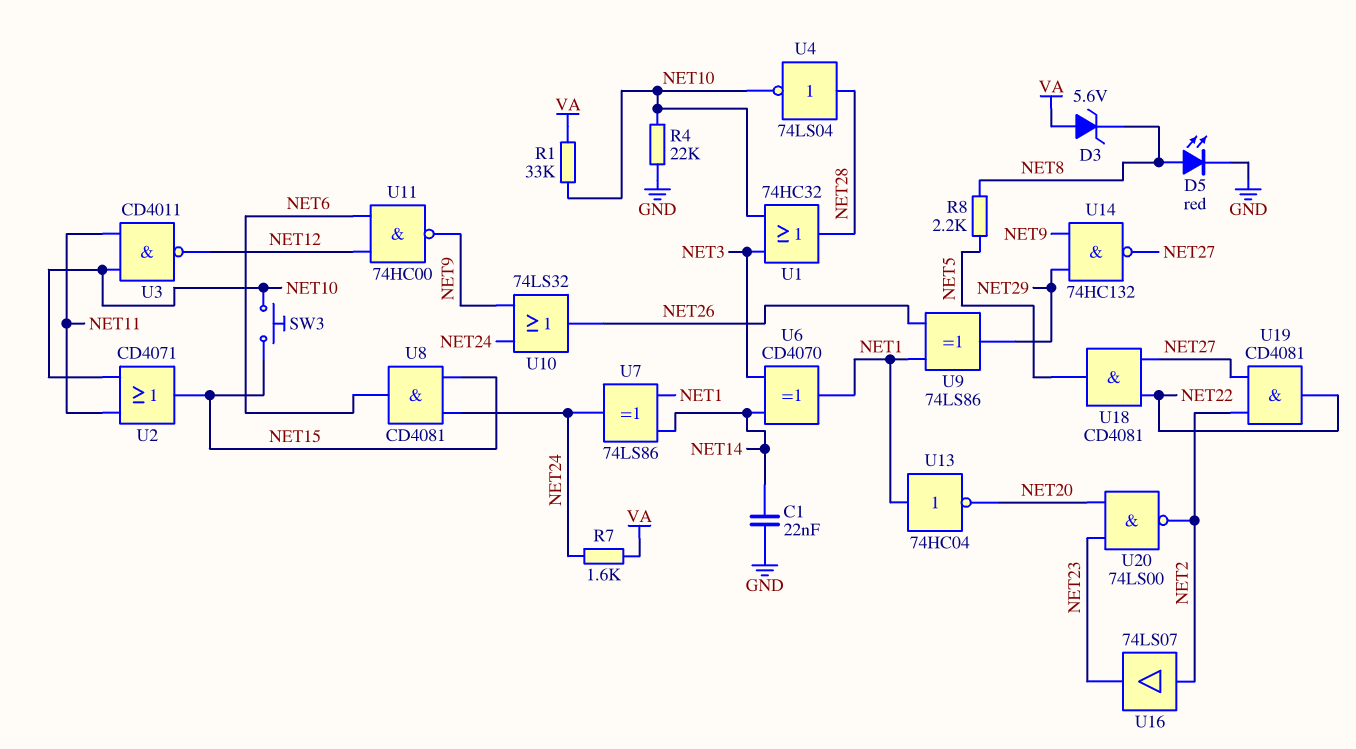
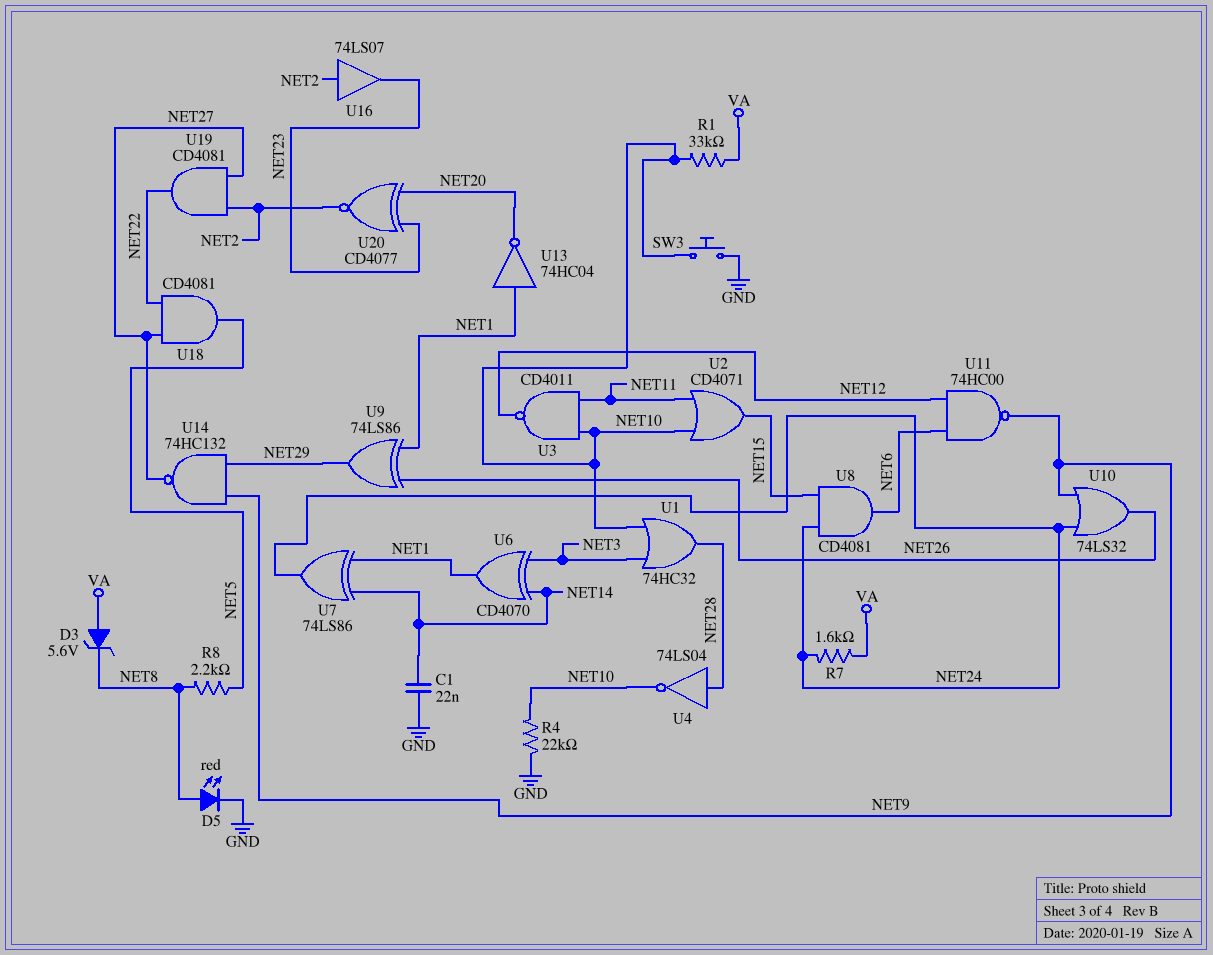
SW3: button (NET10, NET15) -> button (GND, NET10)
U20: NAND 74LS00 (in NET20, in NET23, out NET2) -> XNOR CD4077 (in NET20, in NET23, out NET2)

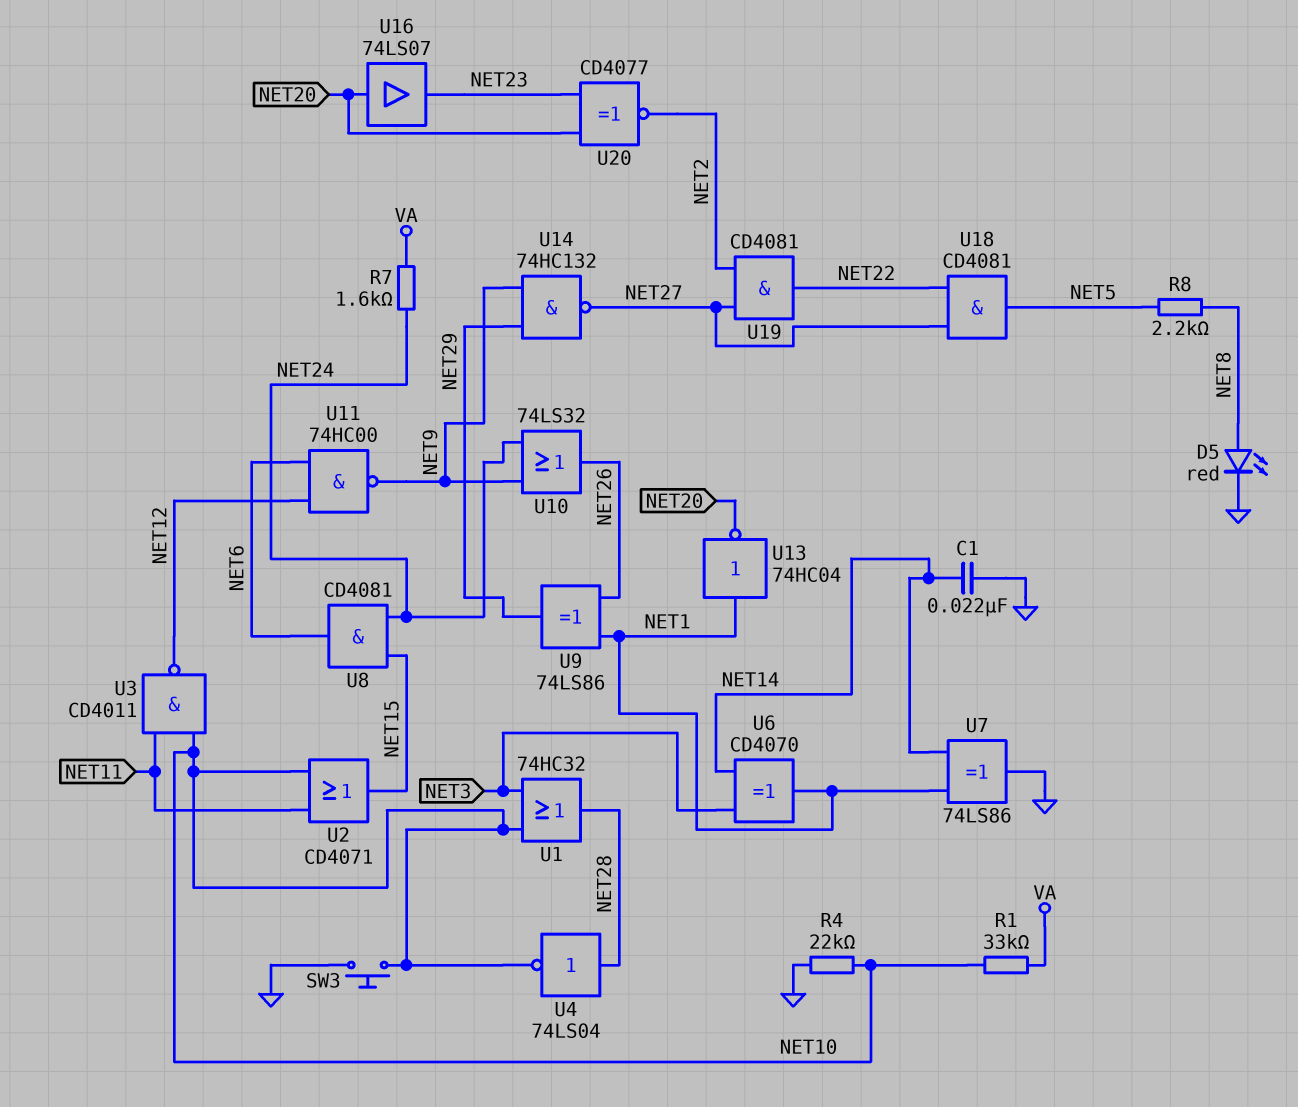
D3: zener 5.6V (A VA, K NET8) -> none
U7: XOR 74LS86 (in NET1, in NET14, out NET24) -> XOR 74LS86 (in NET1, in NET14, out GND)
U16: buffer 74LS07 (in NET2, out NET23) -> buffer 74LS07 (in NET20, out NET23)

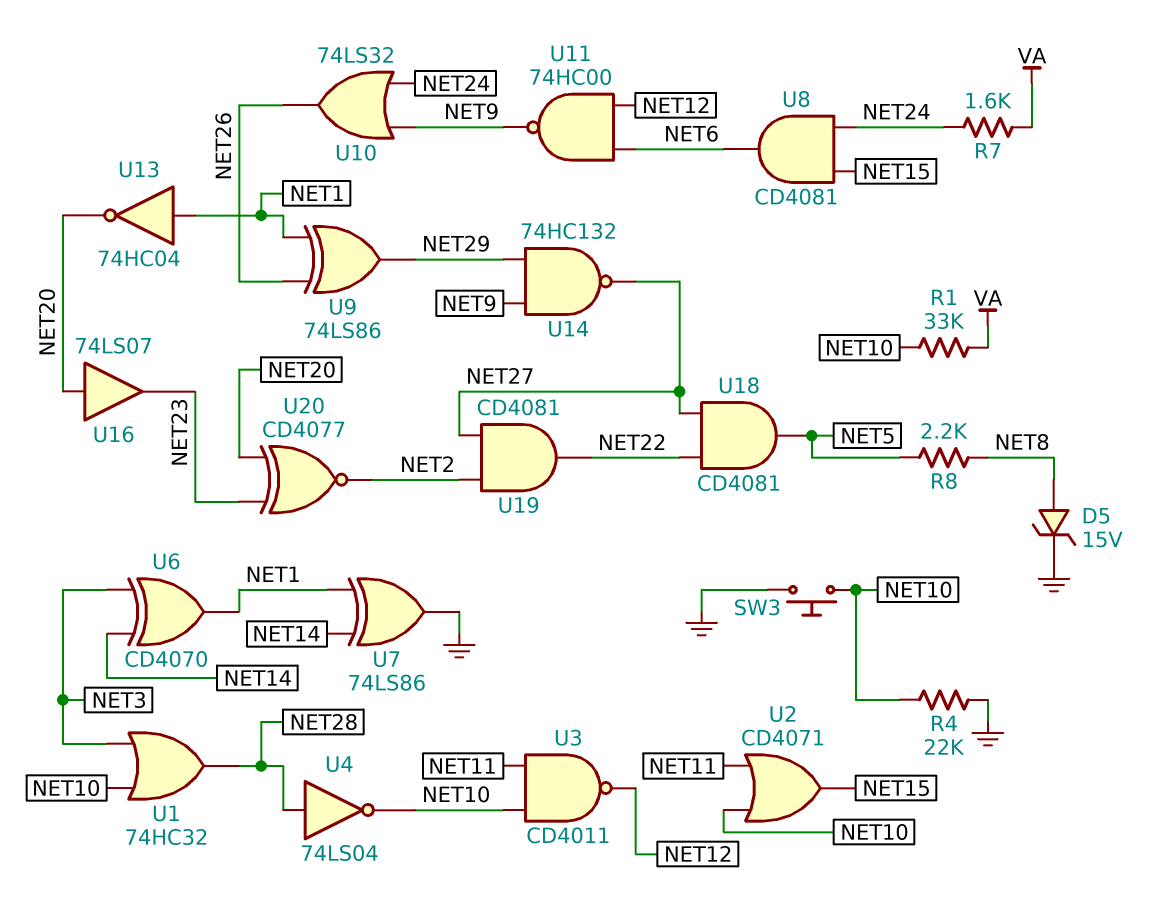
C1: 22nF (GND, NET14) -> none
D5: LED red (A NET8, K GND) -> zener 15V (A NET8, K GND)

